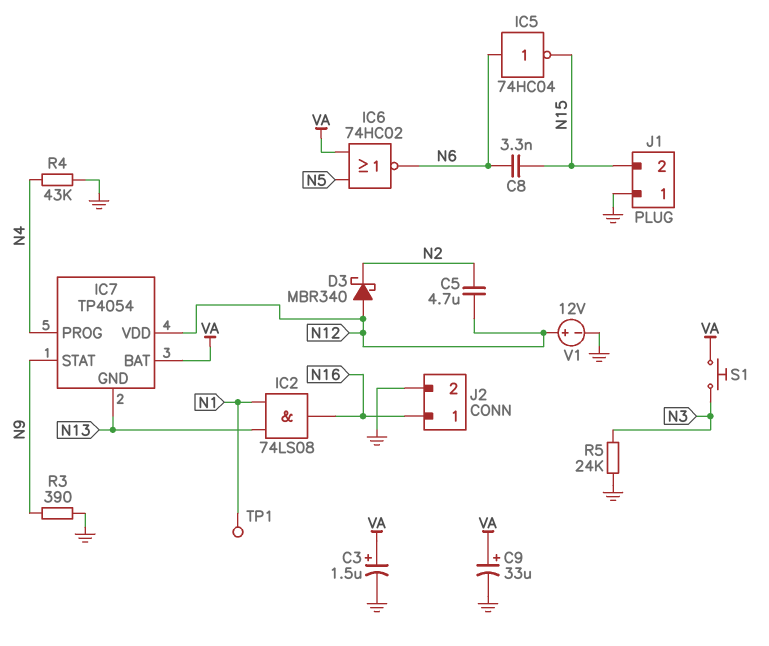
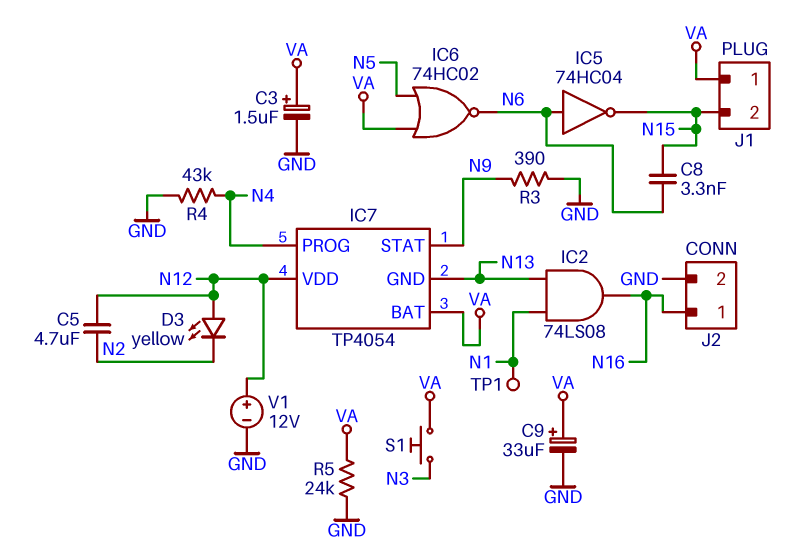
D3: schottky MBR340 (A N12, K N2) -> LED yellow (A N12, K N2)
J1 pin 1: GND -> VA
R5: 24k (GND, N3) -> 24k (GND, VA)

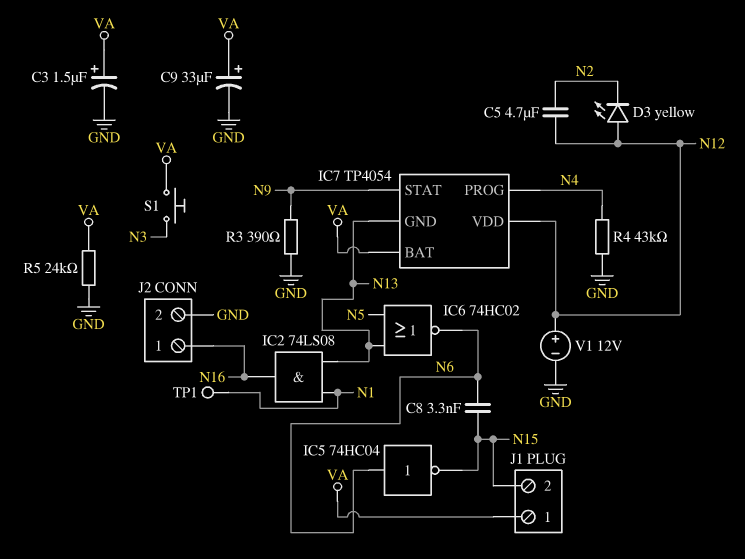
IC6: NOR 74HC02 (in N5, in VA, out N6) -> NOR 74HC02 (in N5, in N13, out N6)

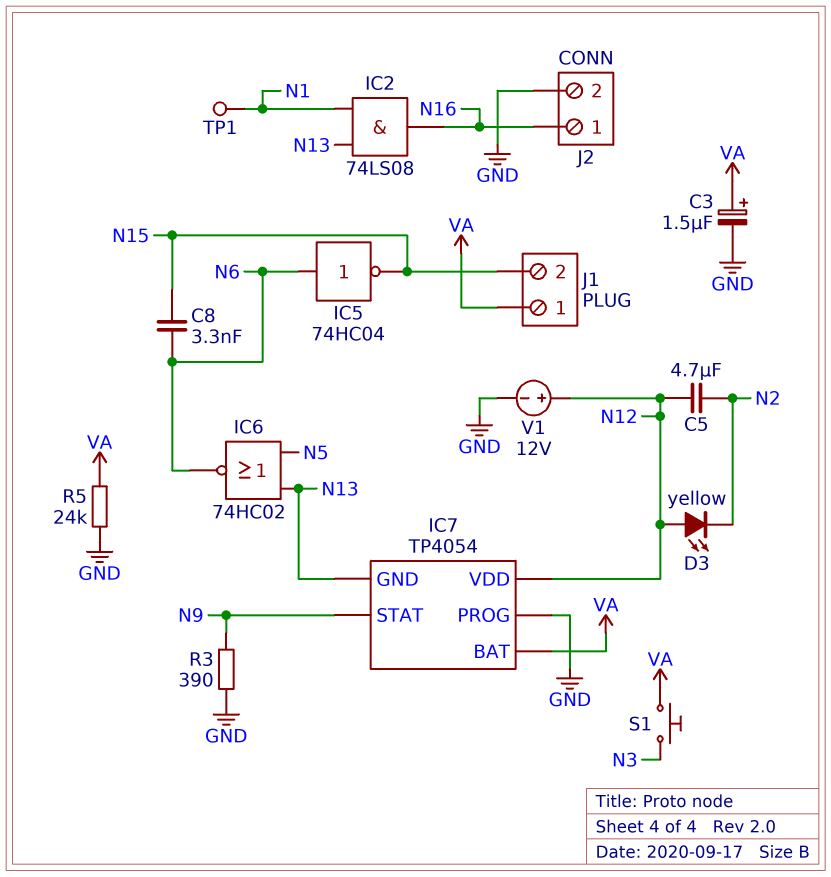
C9: 33uF (plus VA, minus GND) -> none
IC7 pin PROG: N4 -> GND
R4: 43k (GND, N4) -> none

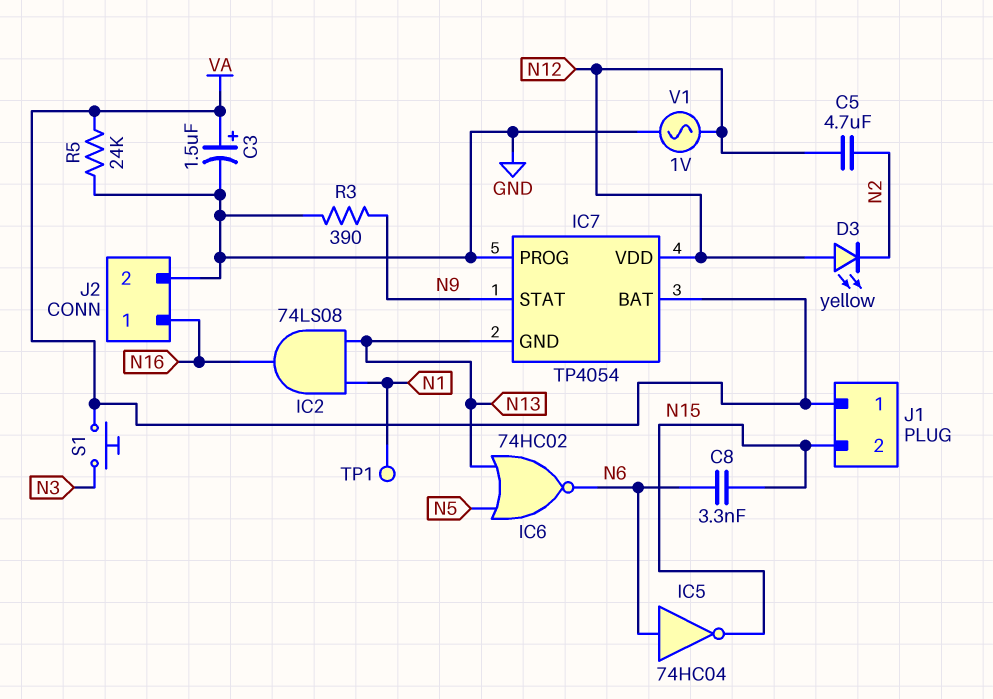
V1: 12V (plus N12, minus GND) -> AC 1V (GND, N12)

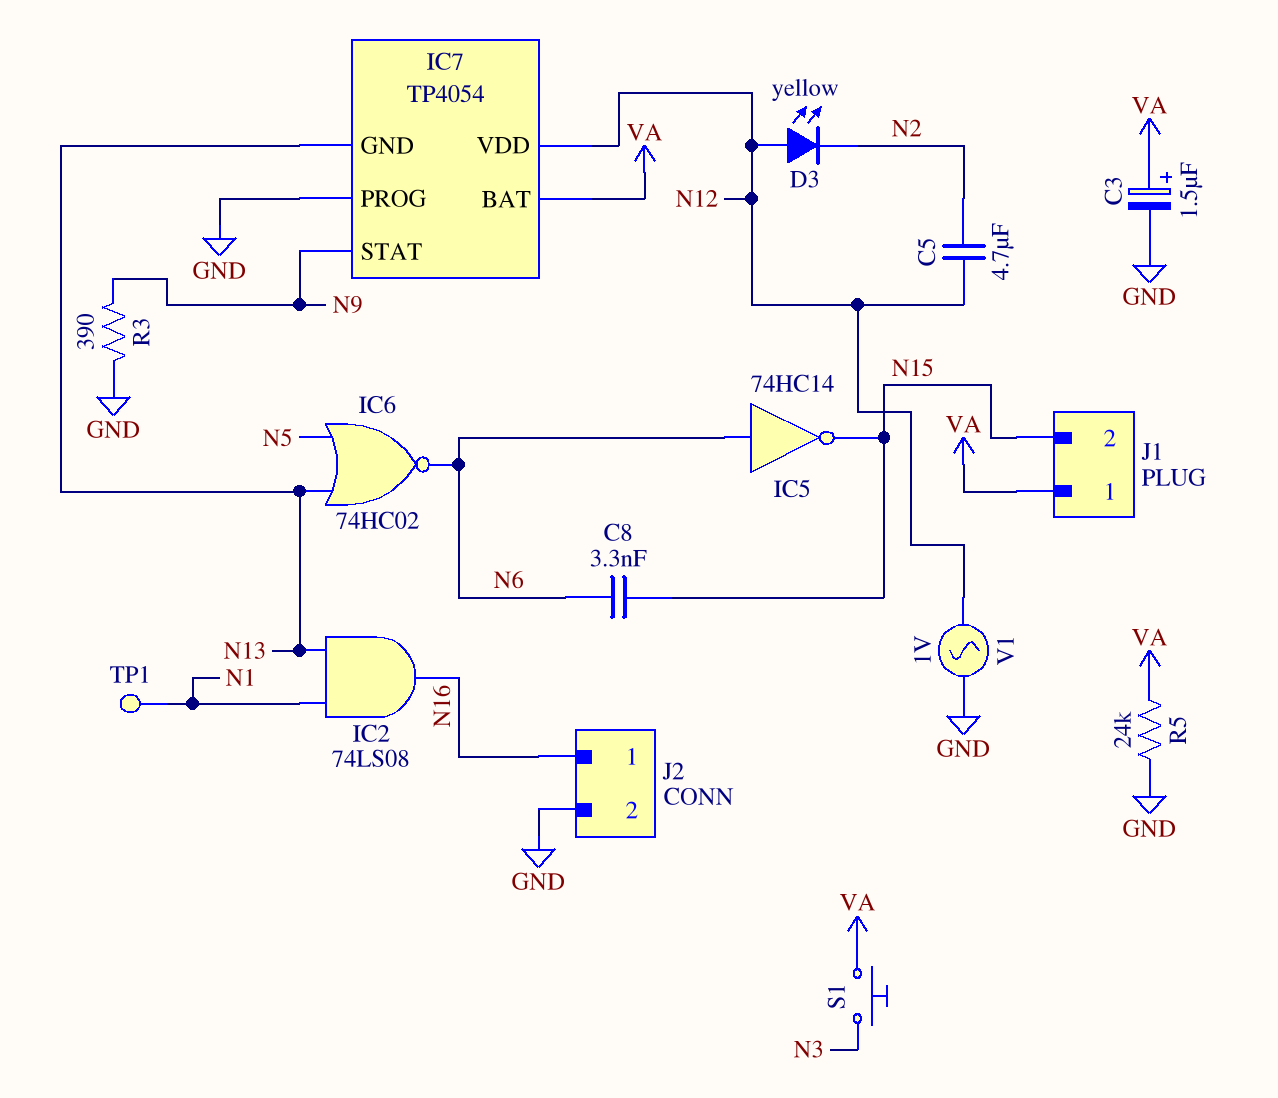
IC5: NOT 74HC04 (in N6, out N15) -> NOT 74HC14 (in N6, out N15)

